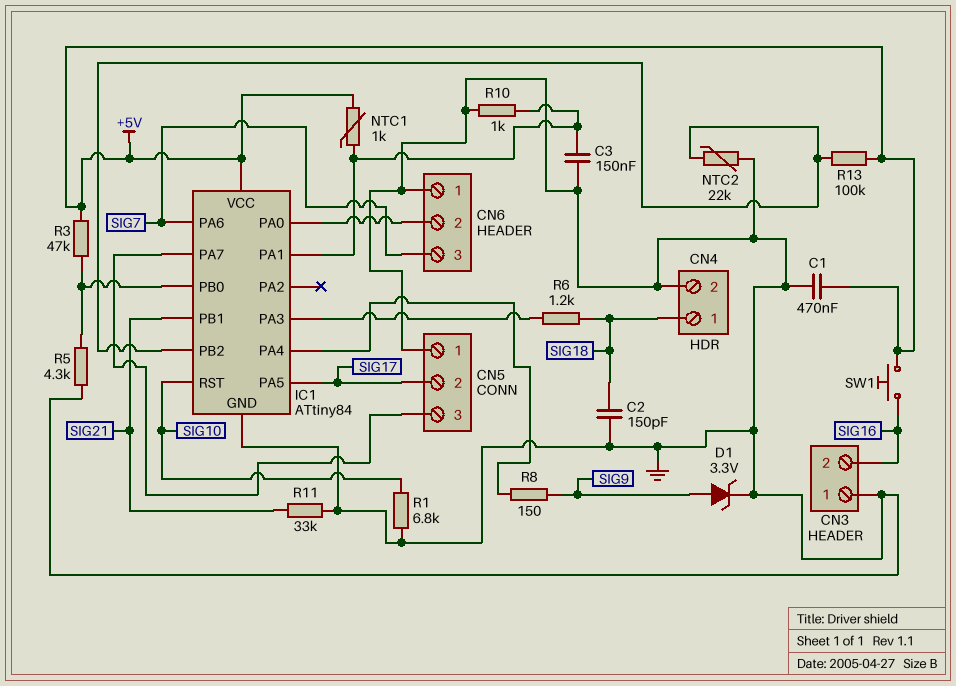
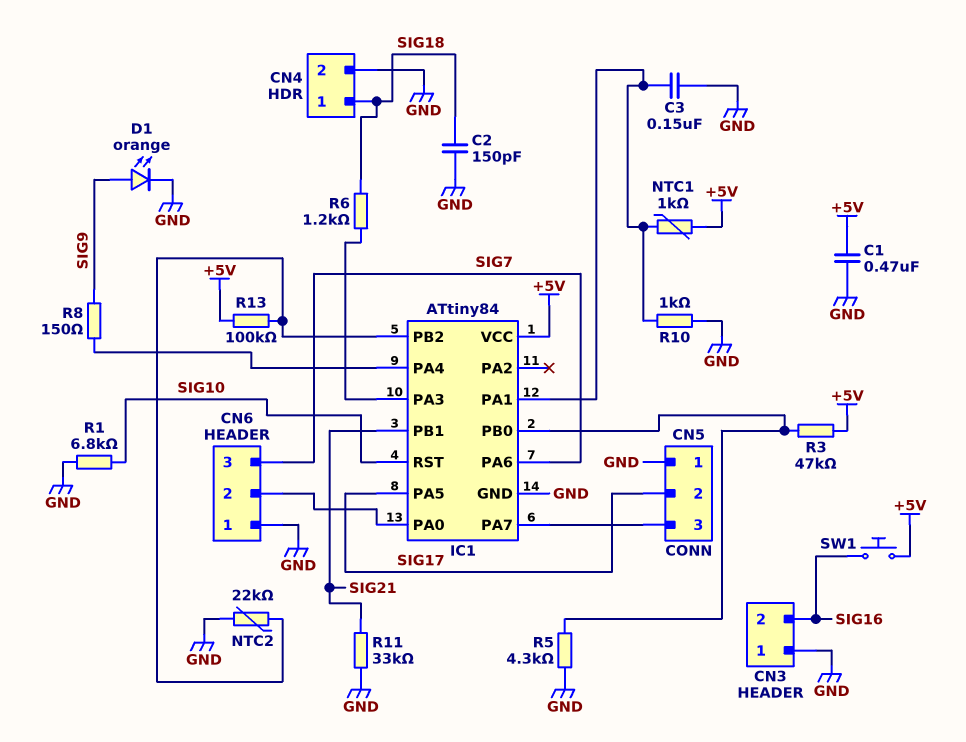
D1: zener 3.3V (A SIG9, K GND) -> LED orange (A SIG9, K GND)

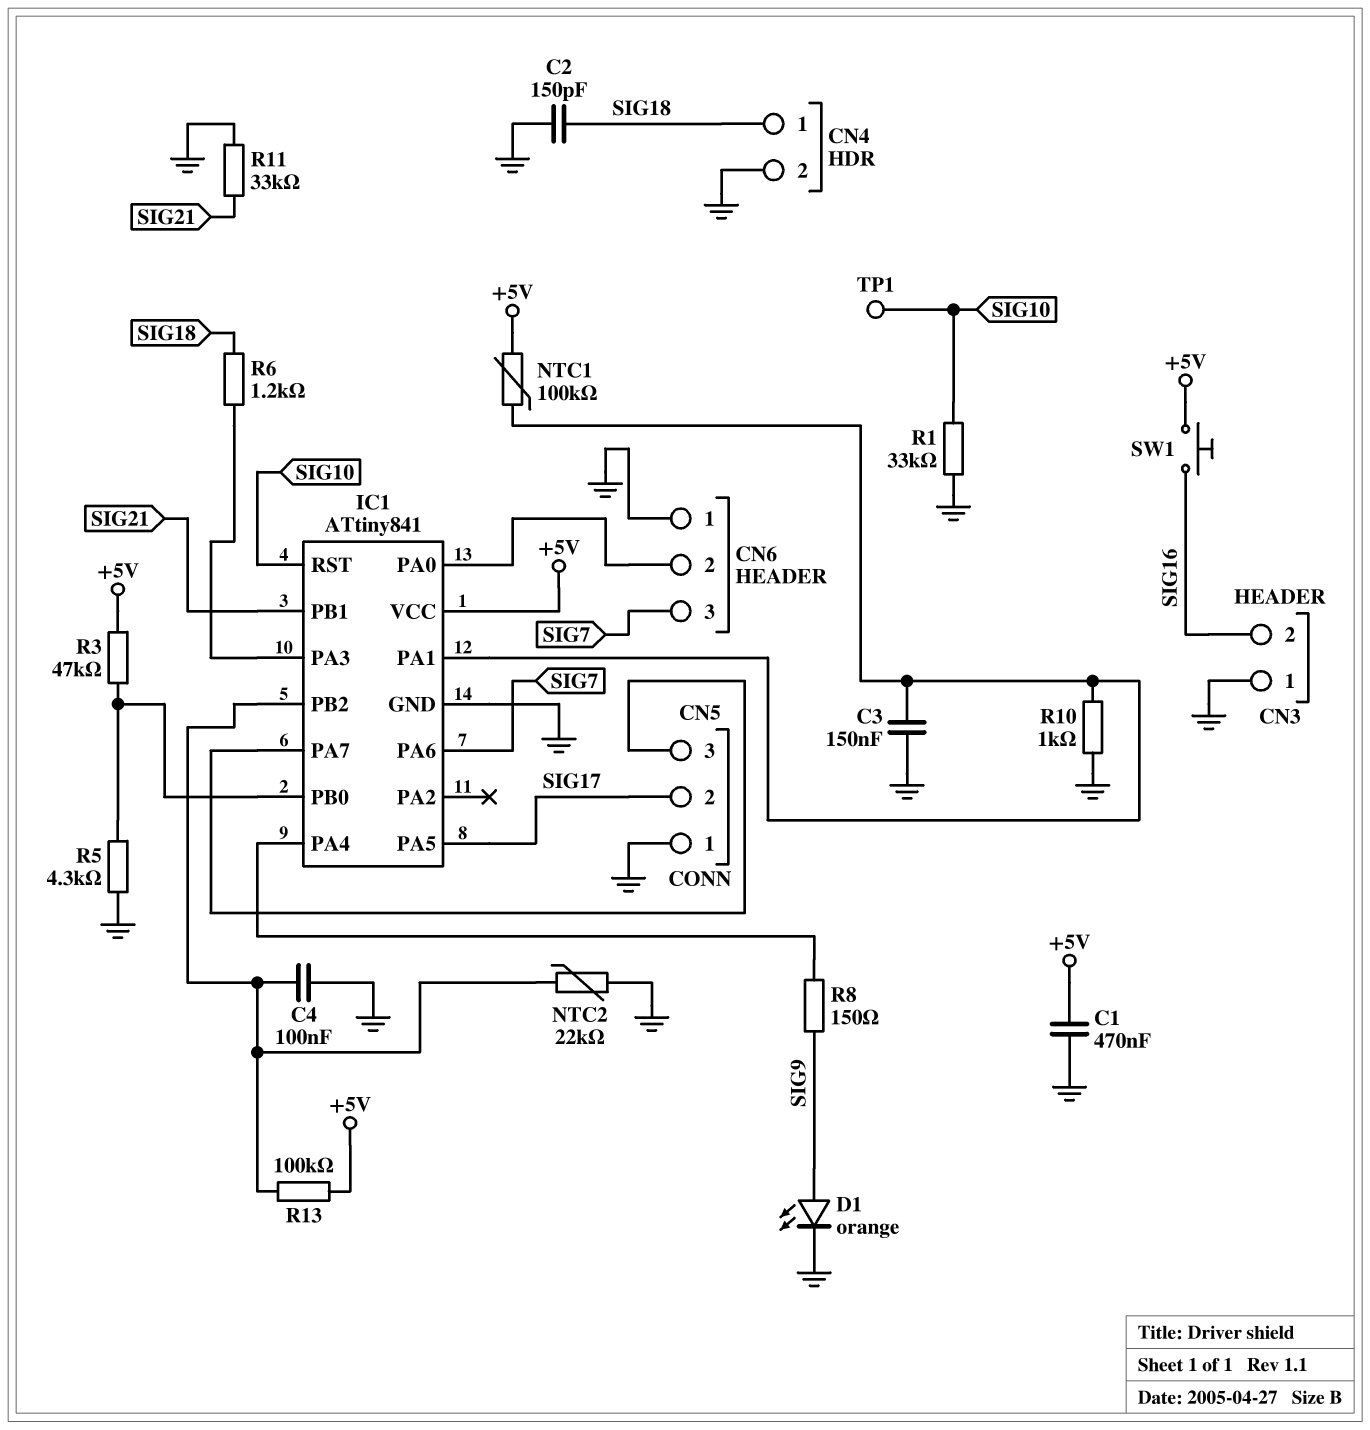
C4: none -> 100nF (GND, IC1/PB2)
IC1: ATtiny84 -> ATtiny841
NTC1: 1k (+5V, IC1/PA1) -> 100k (+5V, IC1/PA1)
R1: 6.8k (GND, SIG10) -> 33k (GND, SIG10)
TP1: none -> test point (SIG10)

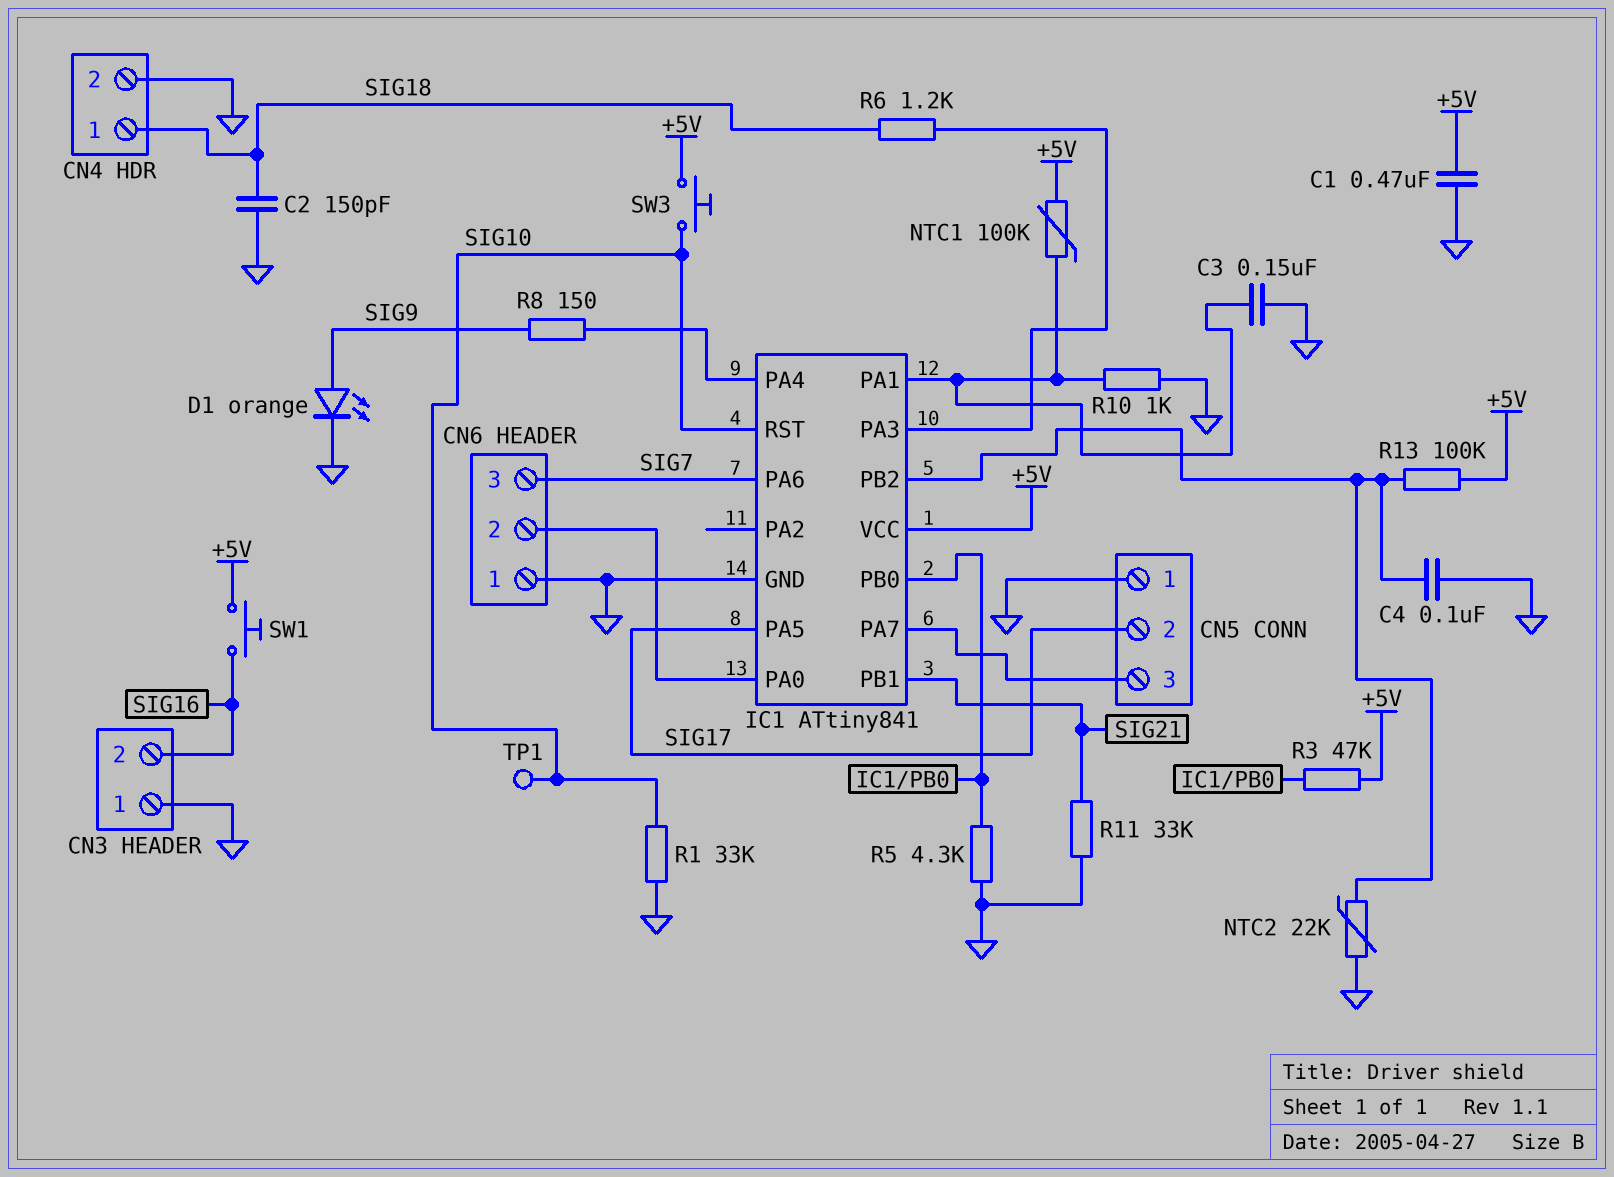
SW3: none -> button (+5V, SIG10)

